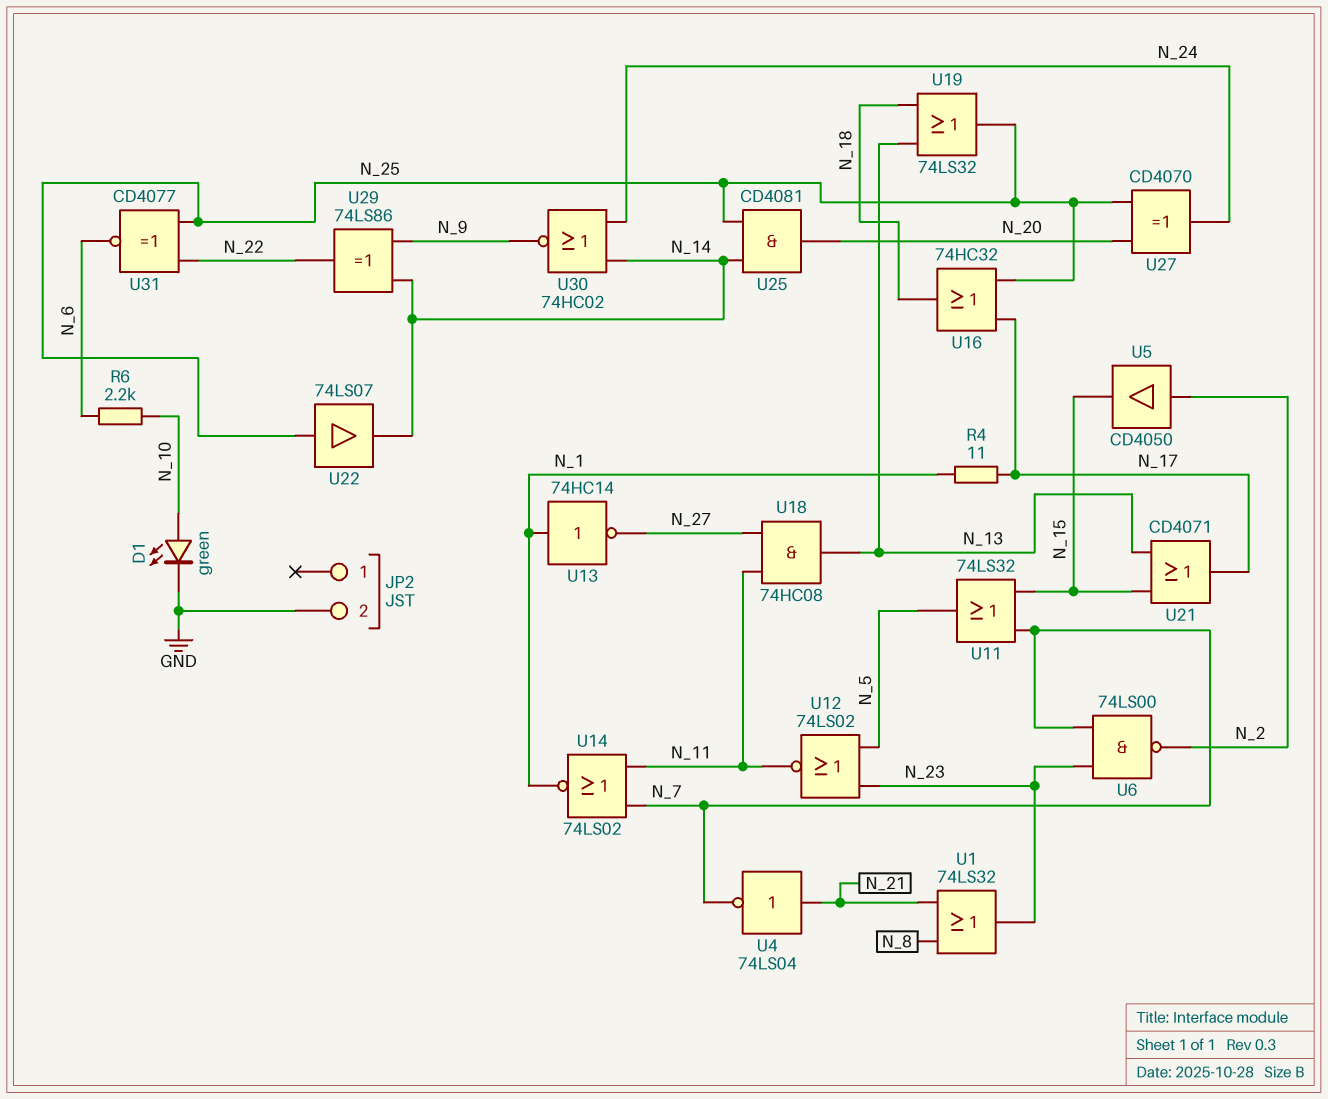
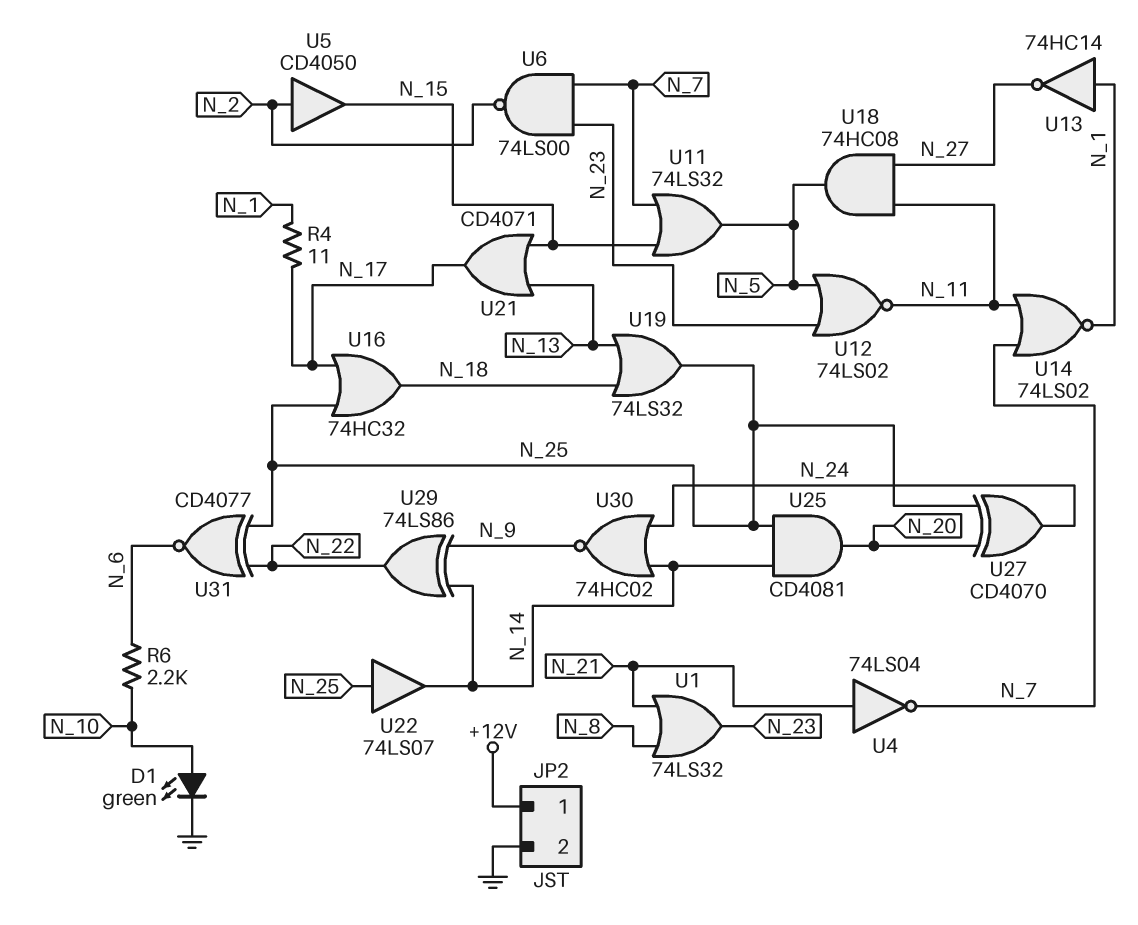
JP2 pin 1: none -> +12V
U18: AND 74HC08 (in N_11, in N_27, out N_13) -> AND 74HC08 (in N_11, in N_27, out N_5)

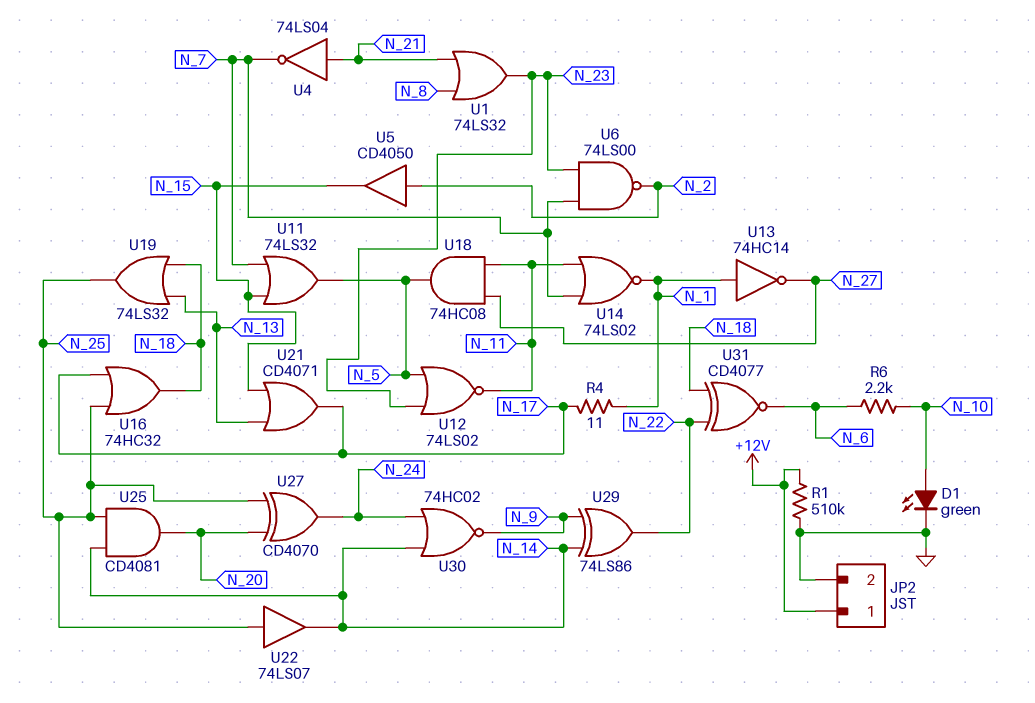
R1: none -> 510k (+12V, GND)
U31: XNOR CD4077 (in N_22, in N_25, out N_6) -> XNOR CD4077 (in N_18, in N_22, out N_6)

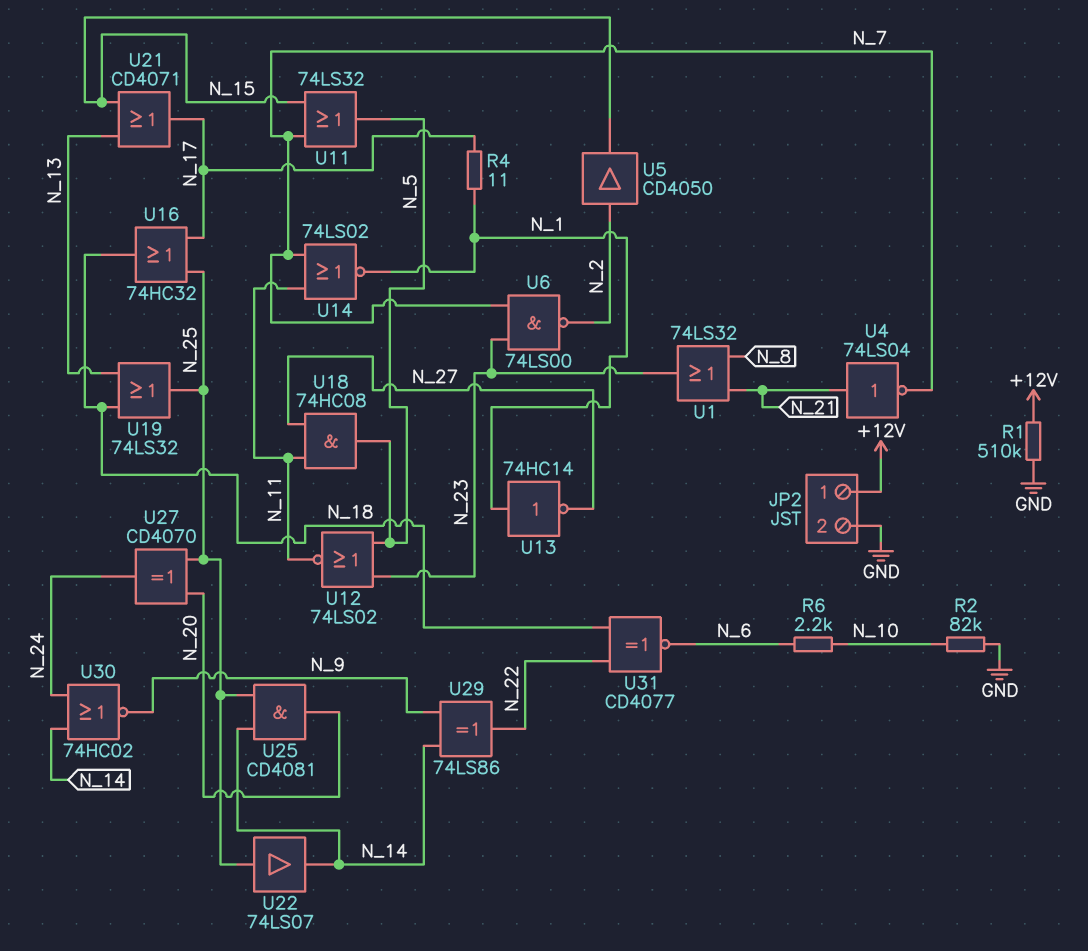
D1: LED green (A N_10, K GND) -> none
R2: none -> 82k (GND, N_10)

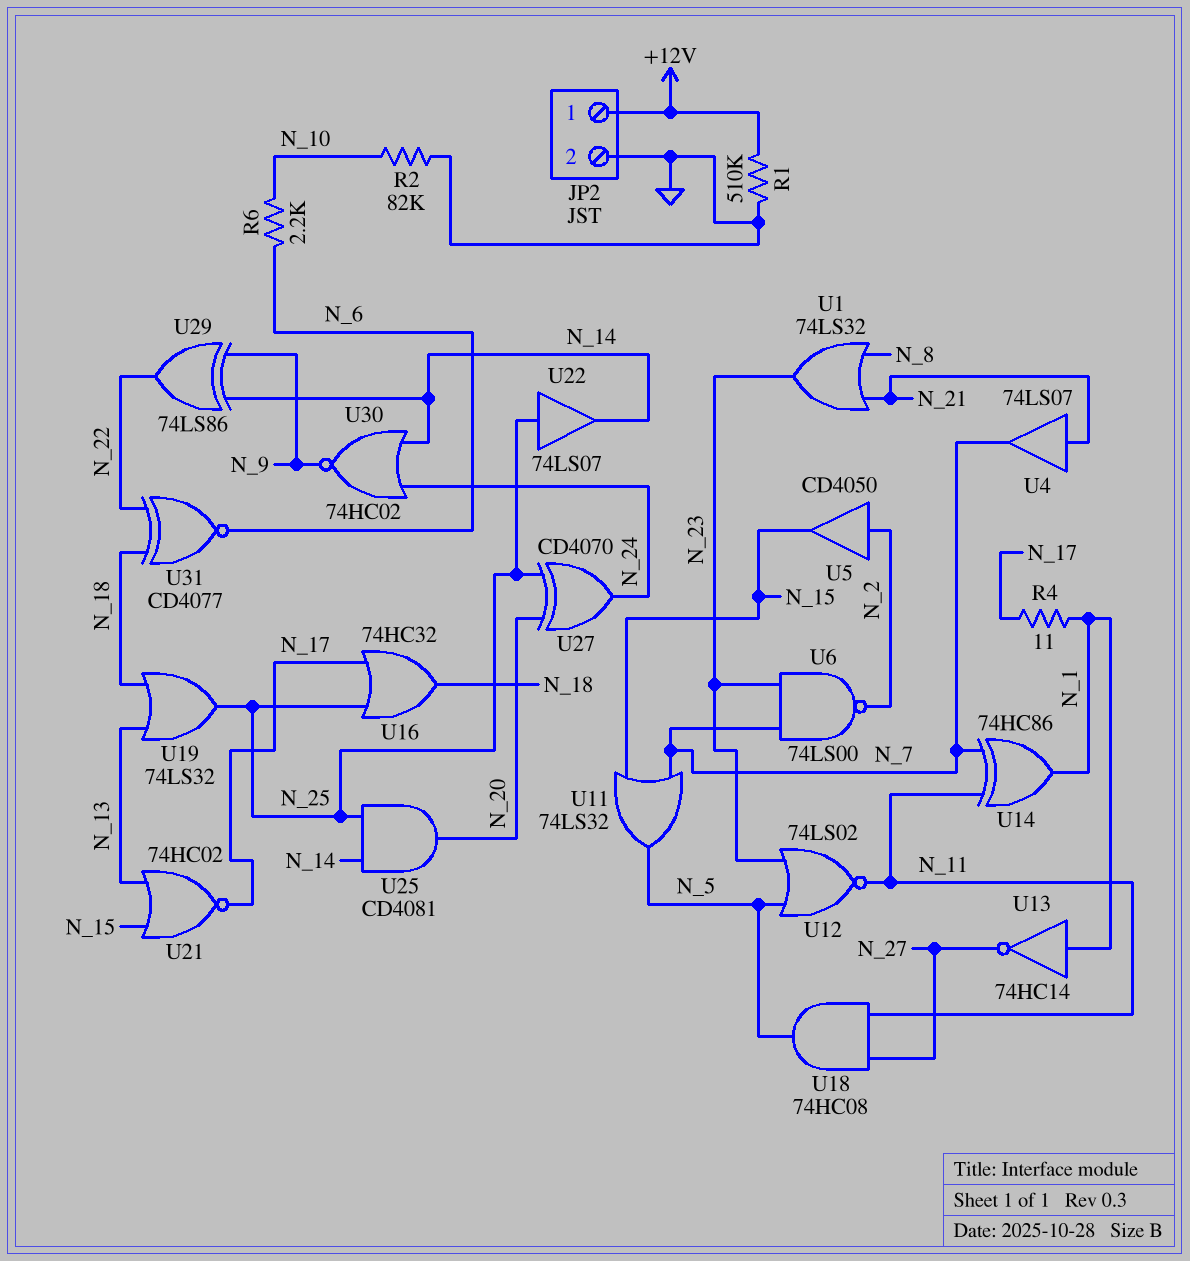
U4: NOT 74LS04 (in N_21, out N_7) -> buffer 74LS07 (in N_21, out N_7)
U14: NOR 74LS02 (in N_7, in N_11, out N_1) -> XOR 74HC86 (in N_7, in N_11, out N_1)
U21: OR CD4071 (in N_13, in N_15, out N_17) -> NOR 74HC02 (in N_13, in N_15, out N_17)

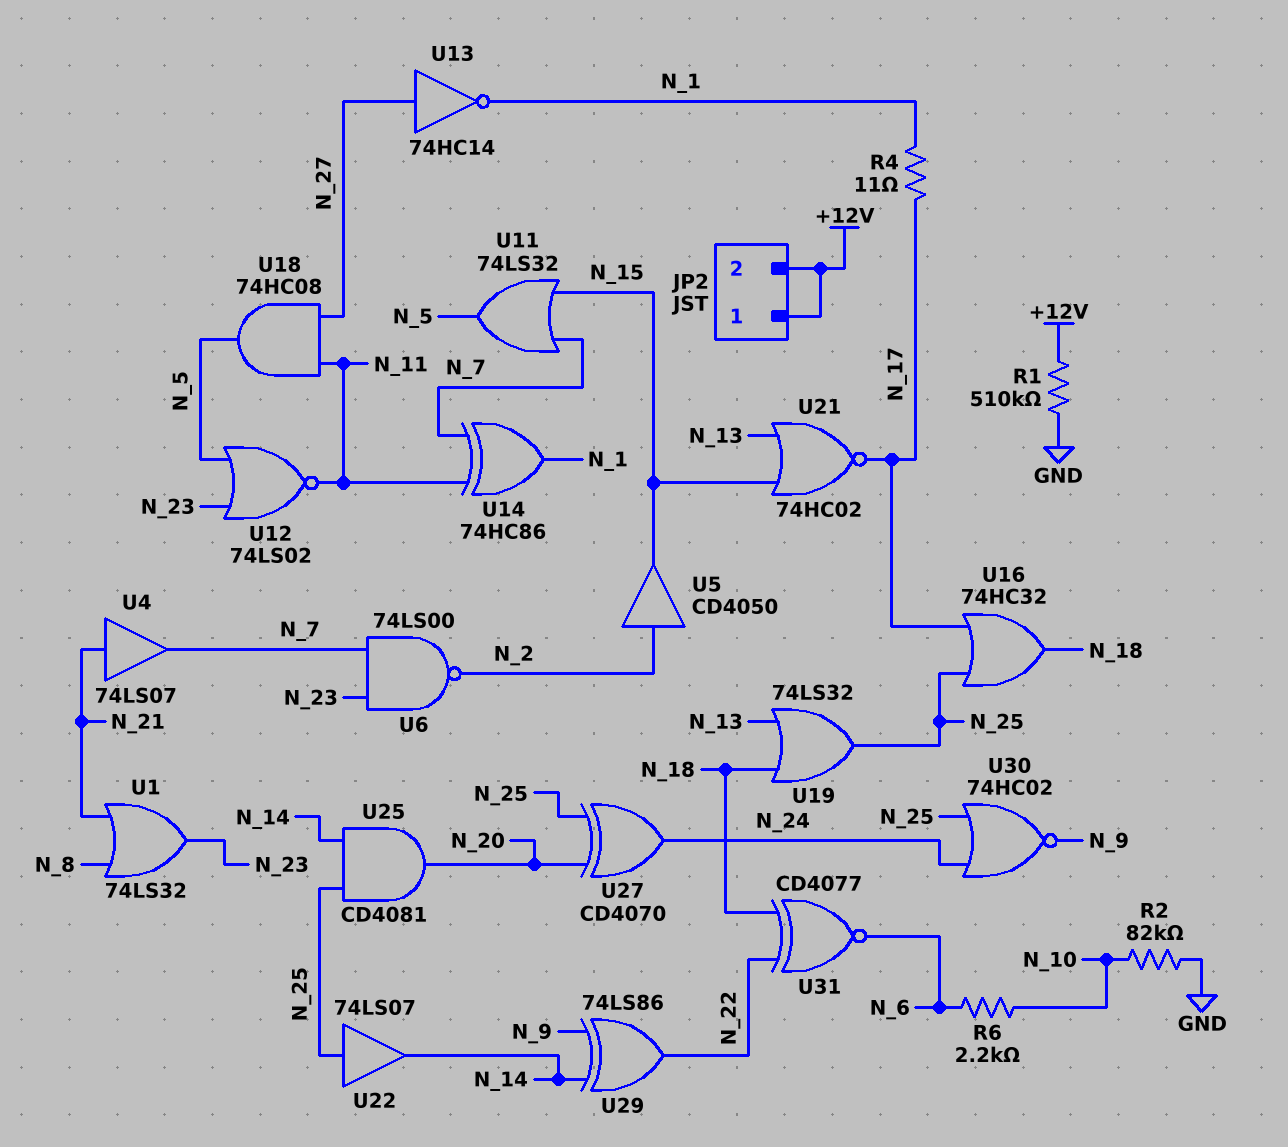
JP2 pin 2: GND -> +12V
U13: NOT 74HC14 (in N_1, out N_27) -> NOT 74HC14 (in N_27, out N_1)
U30: NOR 74HC02 (in N_14, in N_24, out N_9) -> NOR 74HC02 (in N_24, in N_25, out N_9)

